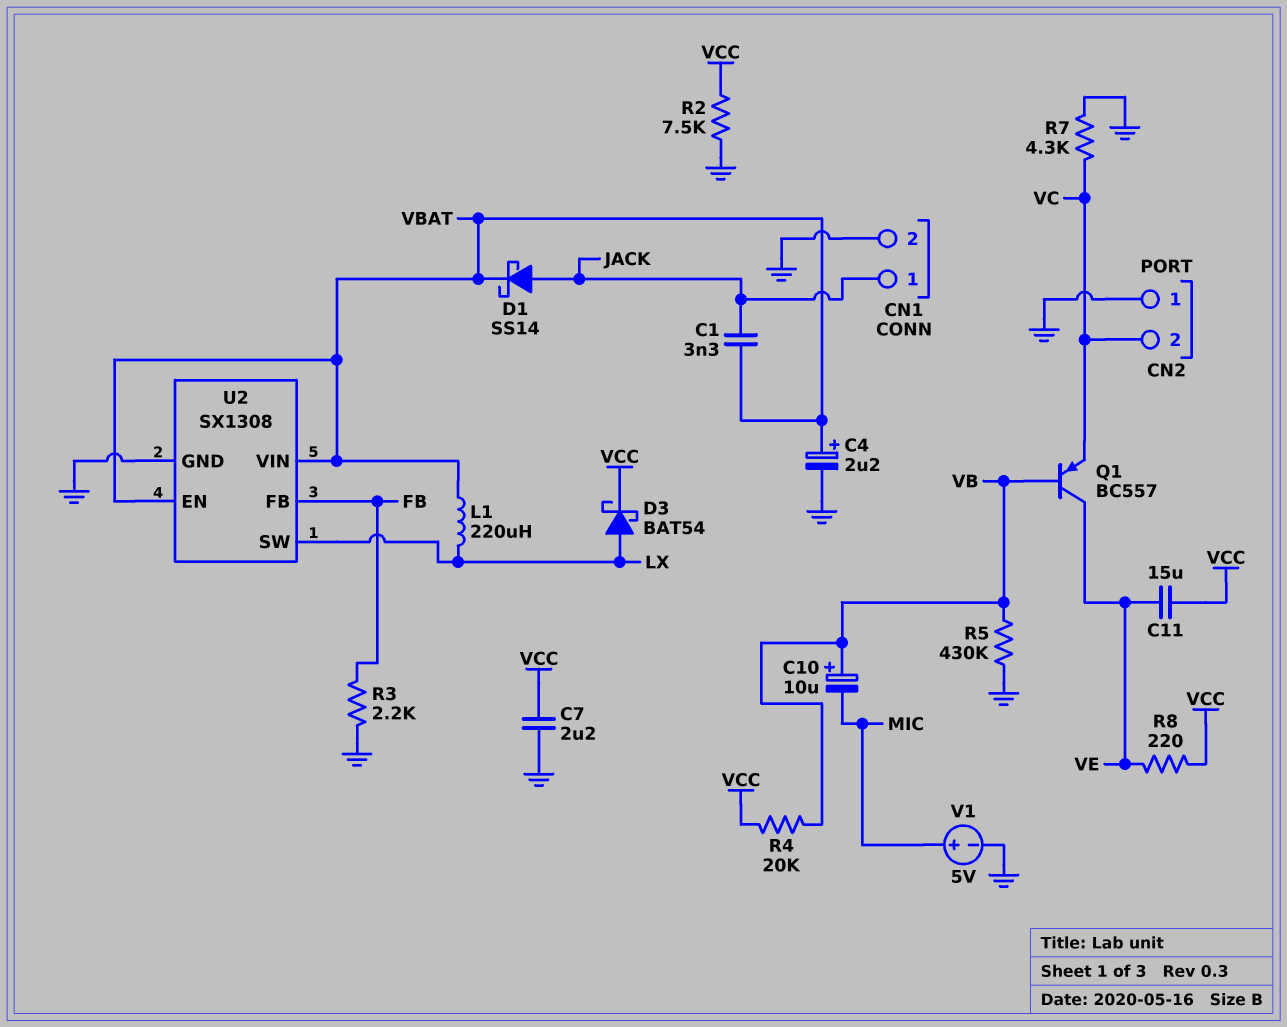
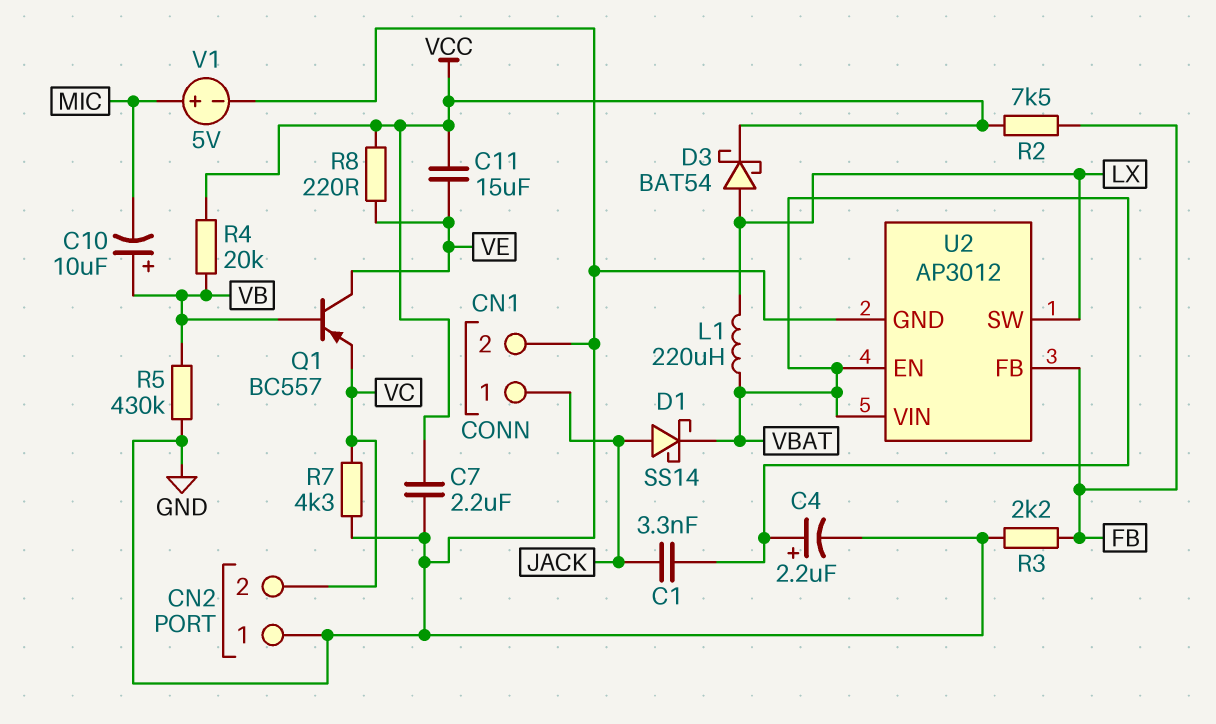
R2: 7.5k (GND, VCC) -> 7.5k (FB, VCC)
U2: SX1308 -> AP3012

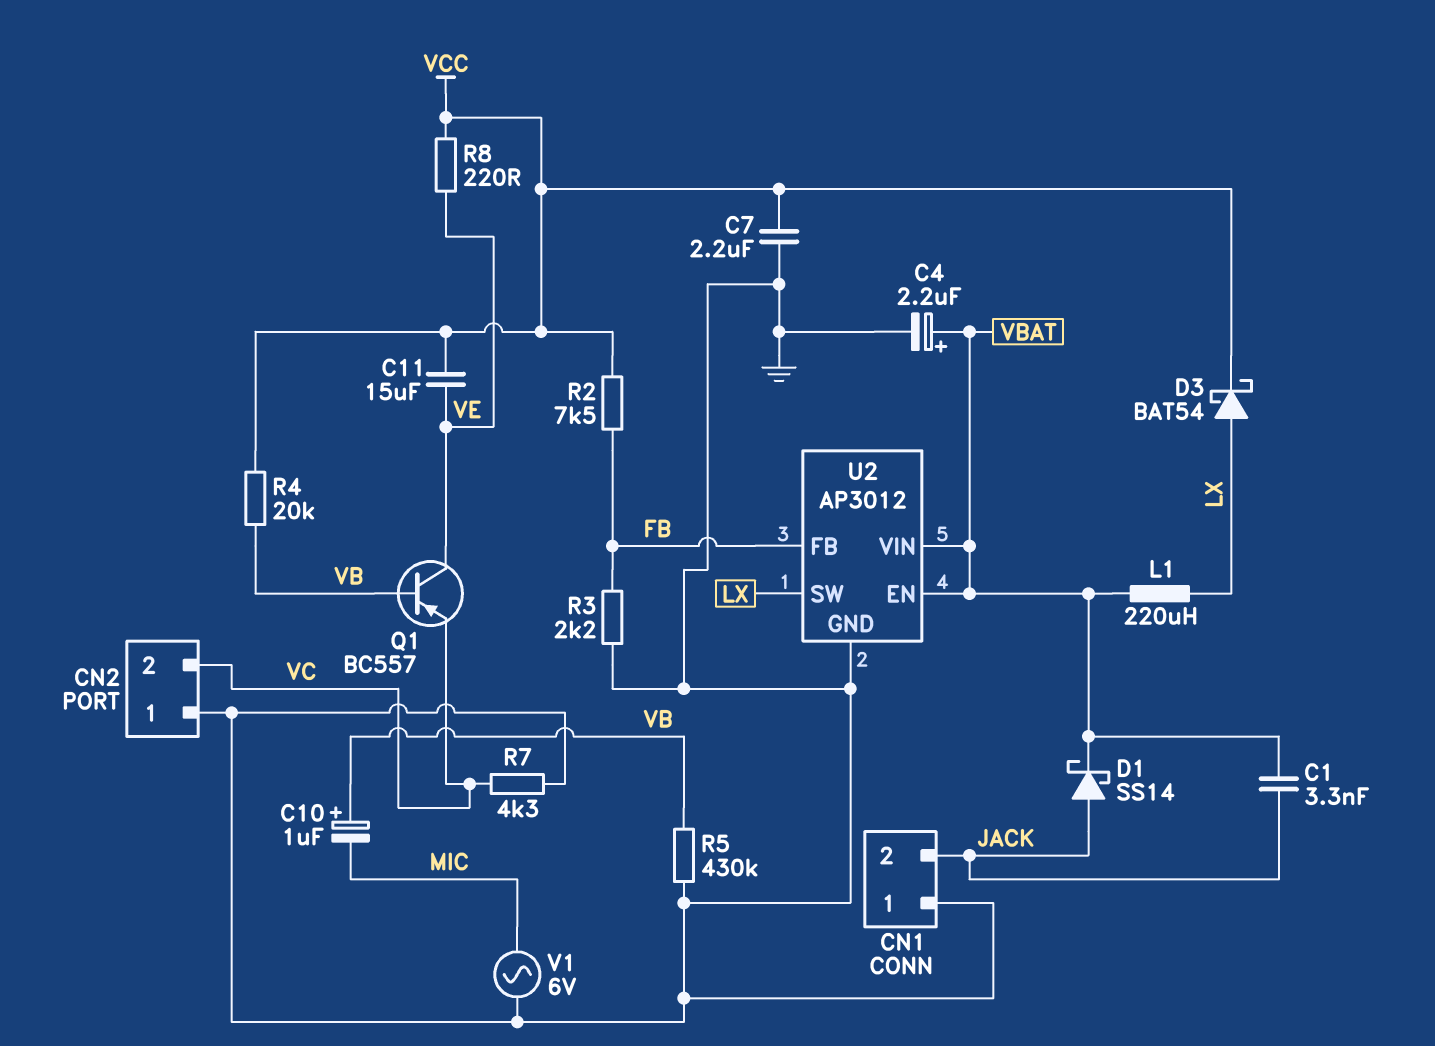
C10: 10uF (plus VB, minus MIC) -> 1uF (plus VB, minus MIC)
CN1 pin 1: JACK -> GND
CN1 pin 2: GND -> JACK
V1: 5V (plus MIC, minus GND) -> AC 6V (GND, MIC)

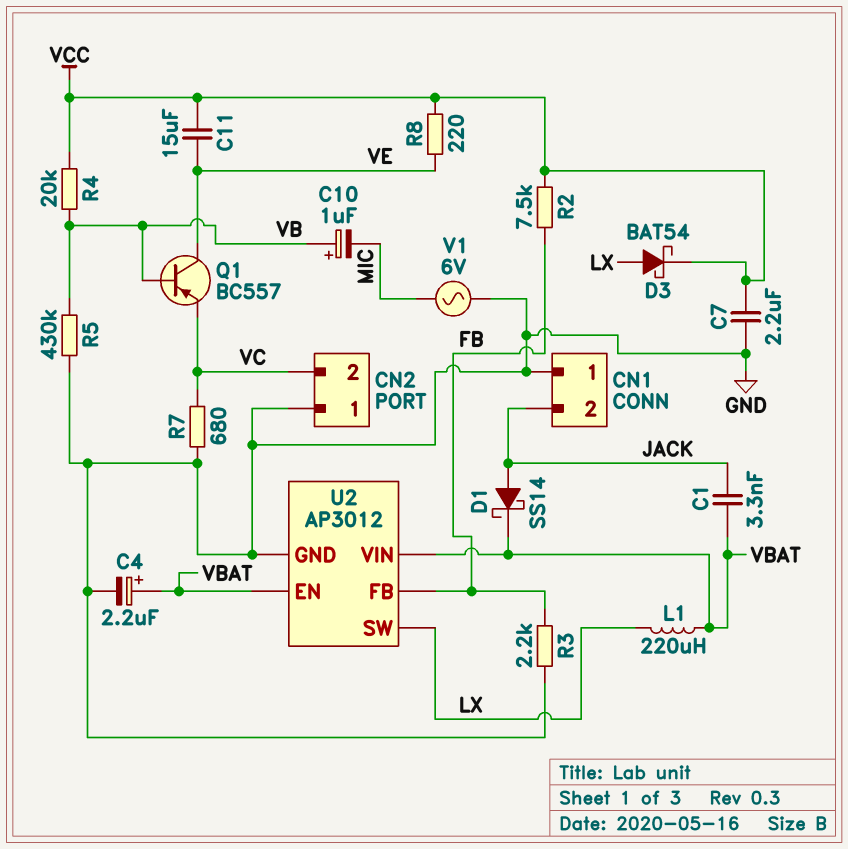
R7: 4.3k (GND, VC) -> 680 (GND, VC)

